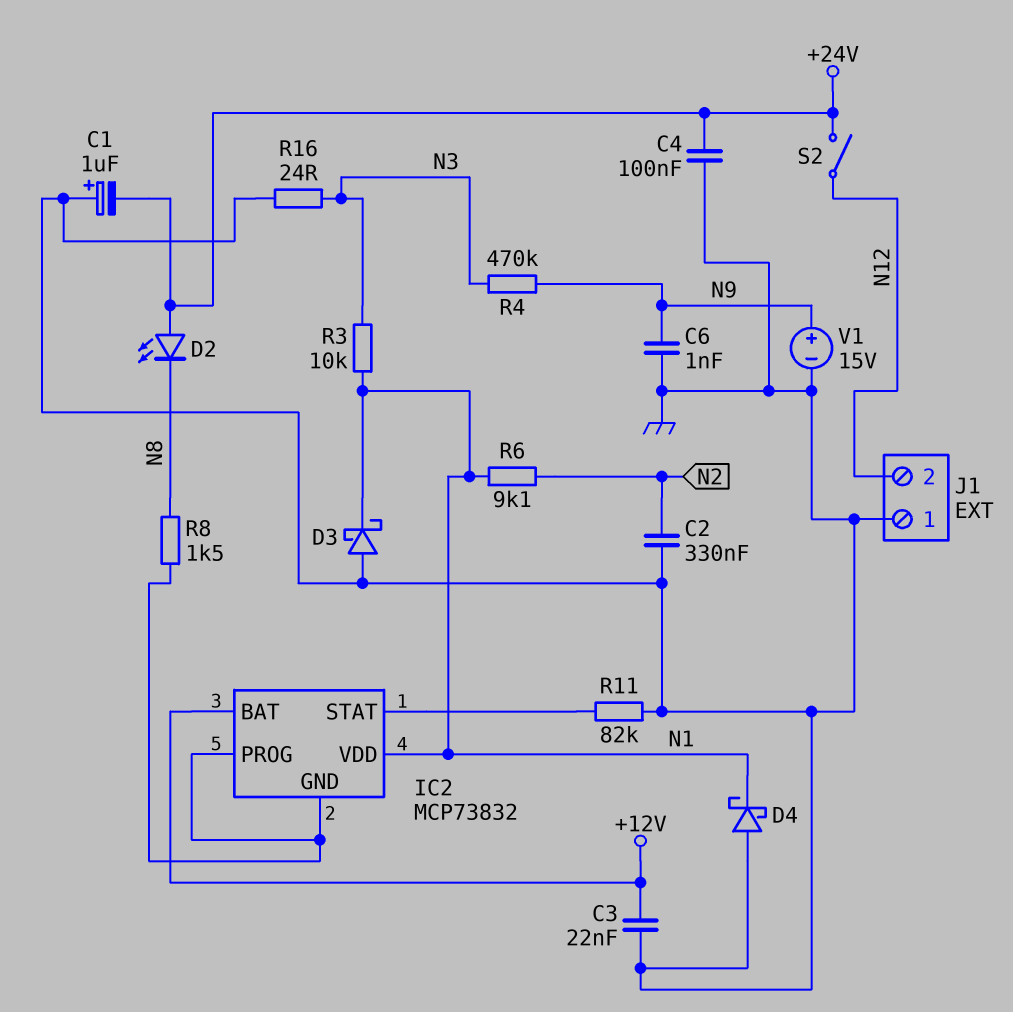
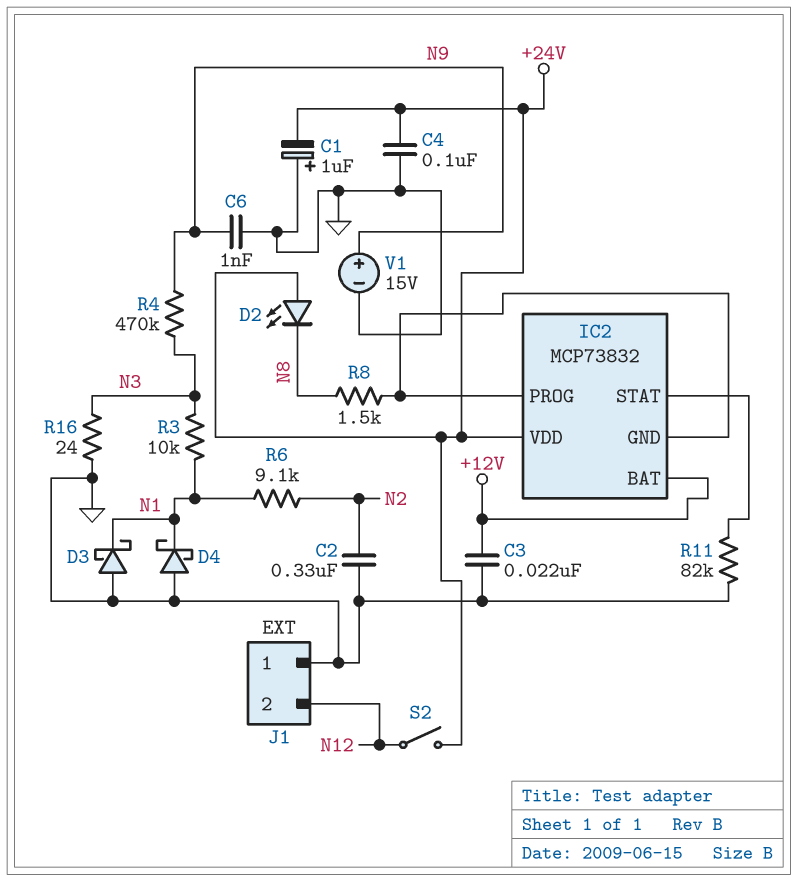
IC2 pin VDD: N1 -> +24V

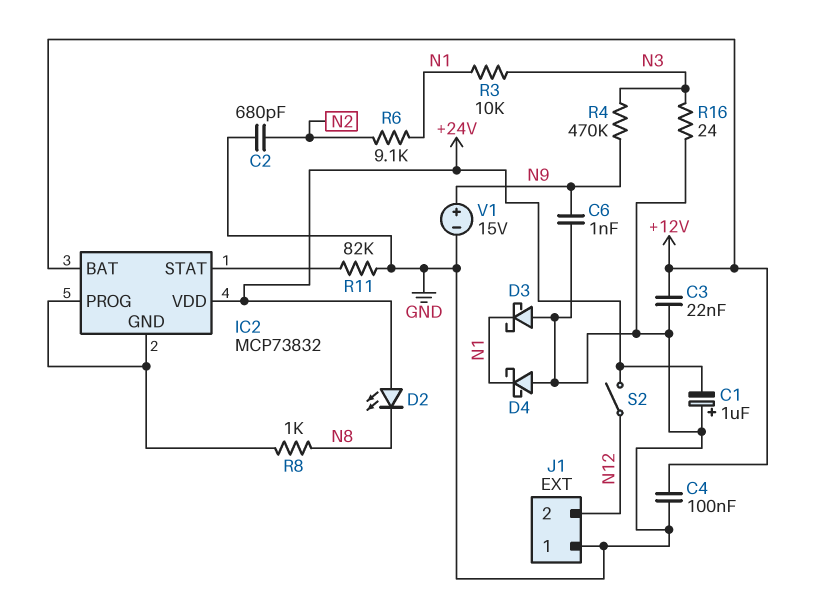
C2: 330nF (GND, N2) -> 680pF (GND, N2)
C4: 100nF (+24V, GND) -> 100nF (+12V, GND)
R8: 1.5k (IC2/GND, N8) -> 1k (IC2/GND, N8)

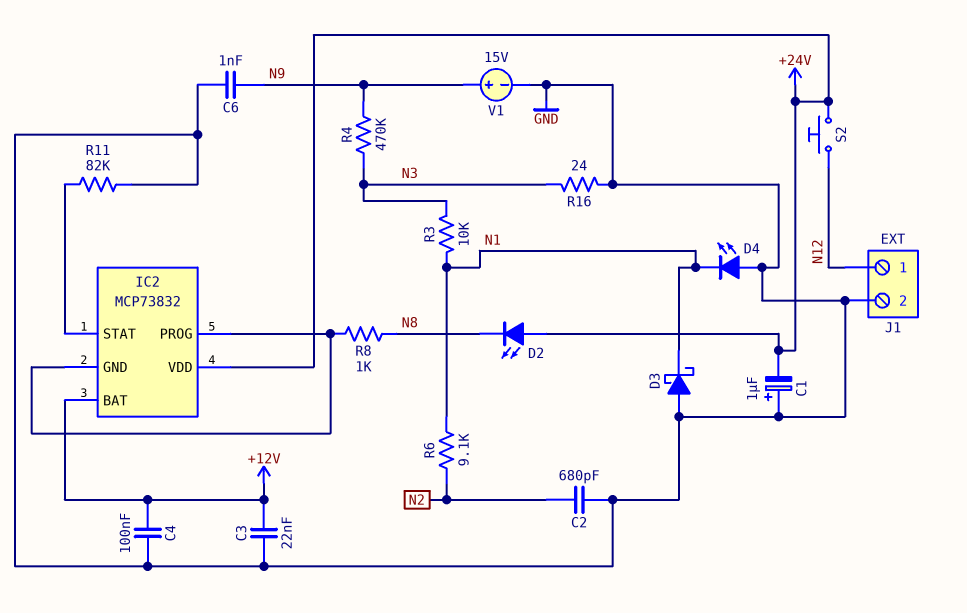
D4: schottky (A GND, K N1) -> LED (A GND, K N1)
J1 pin 1: GND -> N12
J1 pin 2: N12 -> GND
S2: switch (+24V, N12) -> button (+24V, N12)

